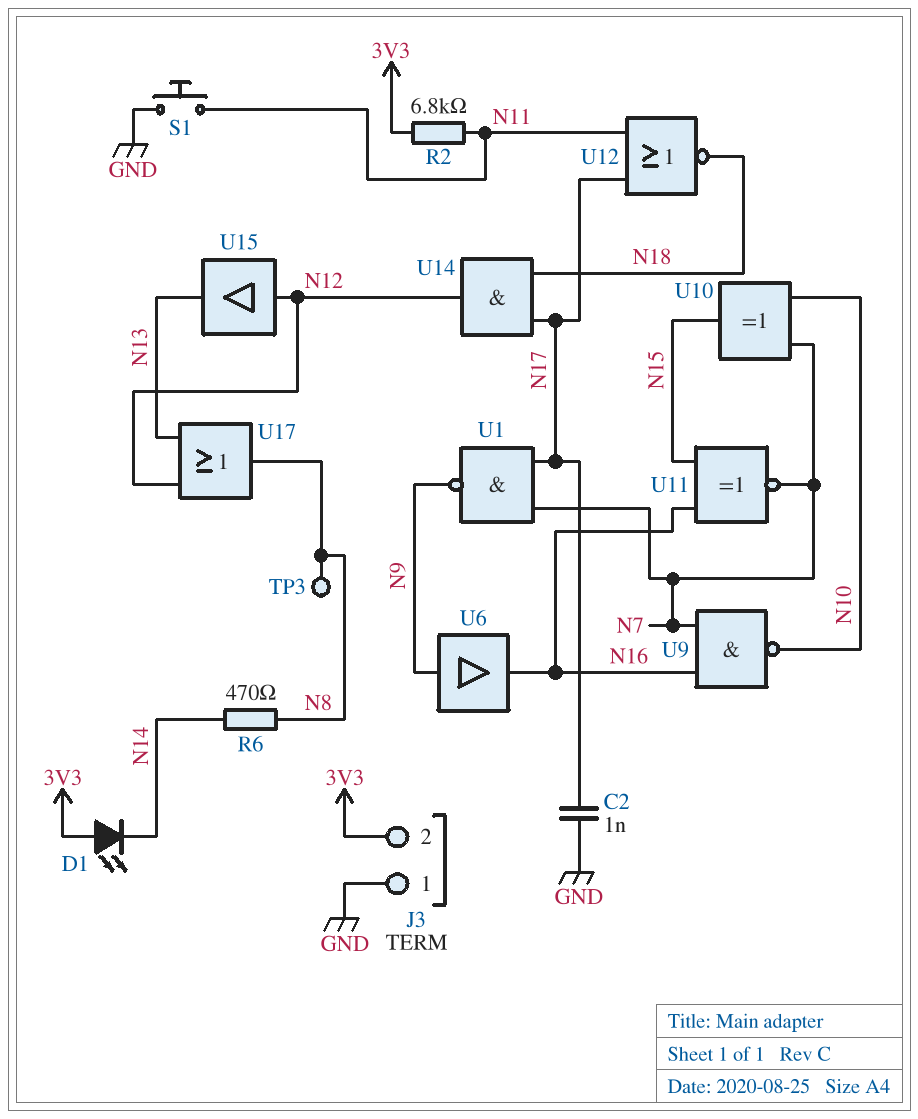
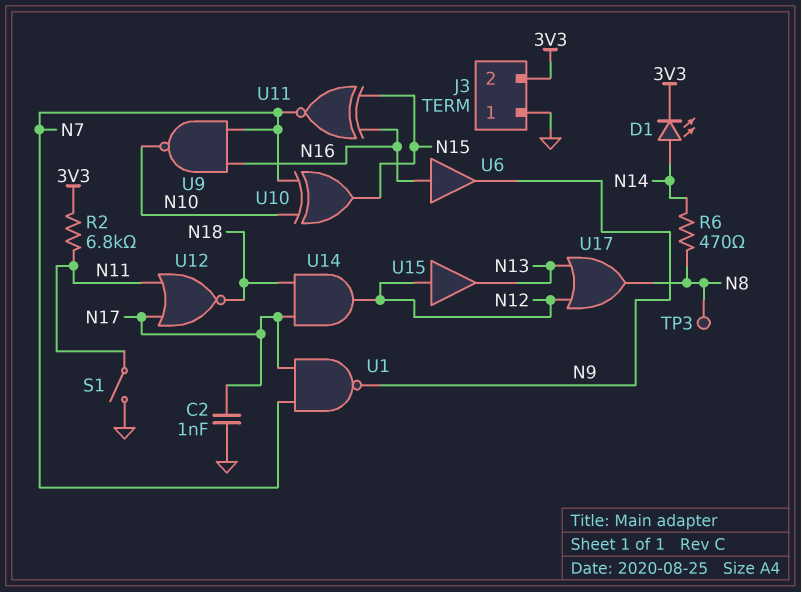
D1: LED (A 3V3, K N14) -> LED (A N14, K 3V3)
S1: button (GND, N11) -> switch (GND, N11)
U6: buffer (in N9, out N16) -> buffer (in N16, out N9)

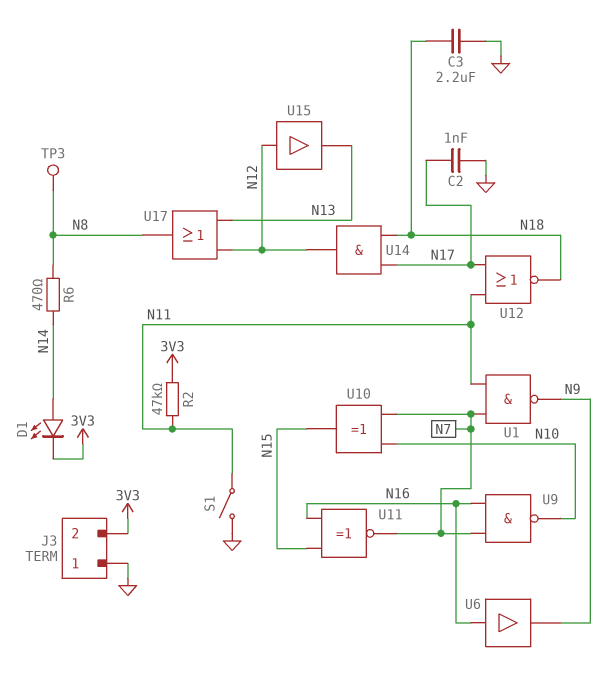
C3: none -> 2.2uF (GND, N18)
R2: 6.8k (3V3, N11) -> 47k (3V3, N11)
U1: NAND (in N7, in N17, out N9) -> NAND (in N7, in N11, out N9)

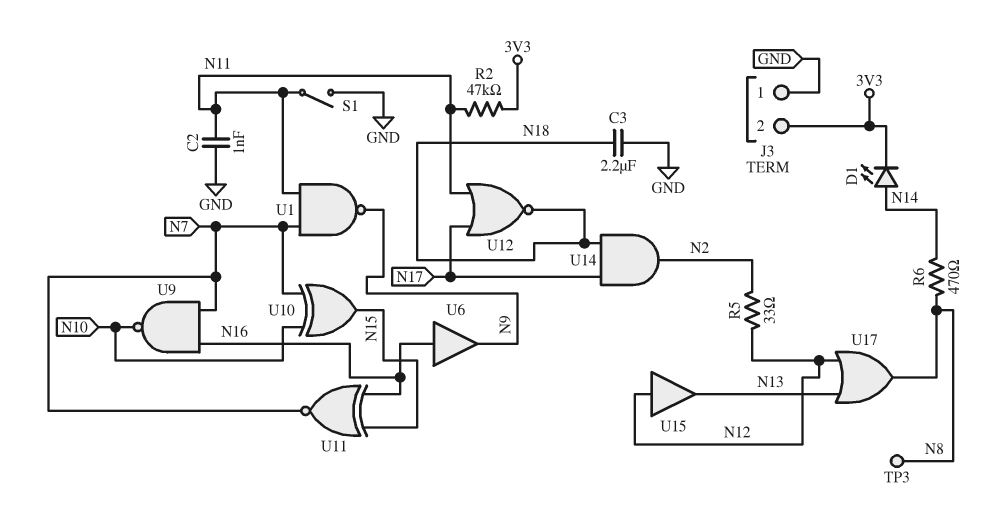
C2: 1nF (GND, N17) -> 1nF (GND, N11)
R5: none -> 33 (N2, N12)
U14: AND (in N17, in N18, out N12) -> AND (in N17, in N18, out N2)

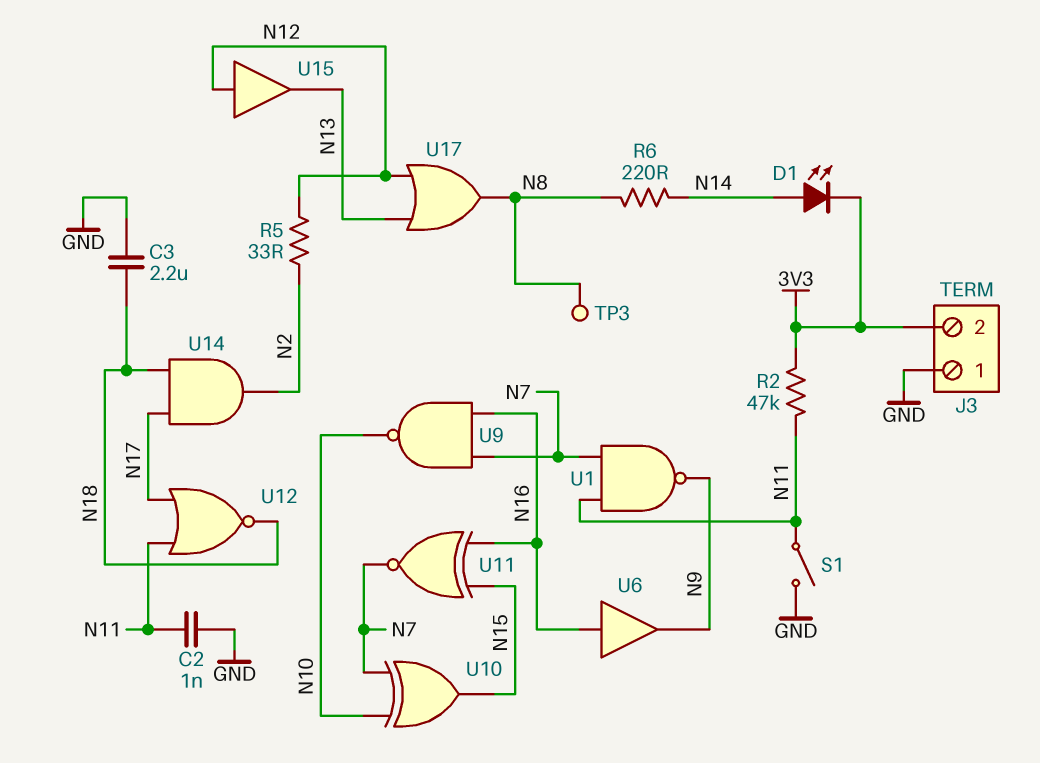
R6: 470 (N8, N14) -> 220 (N8, N14)

